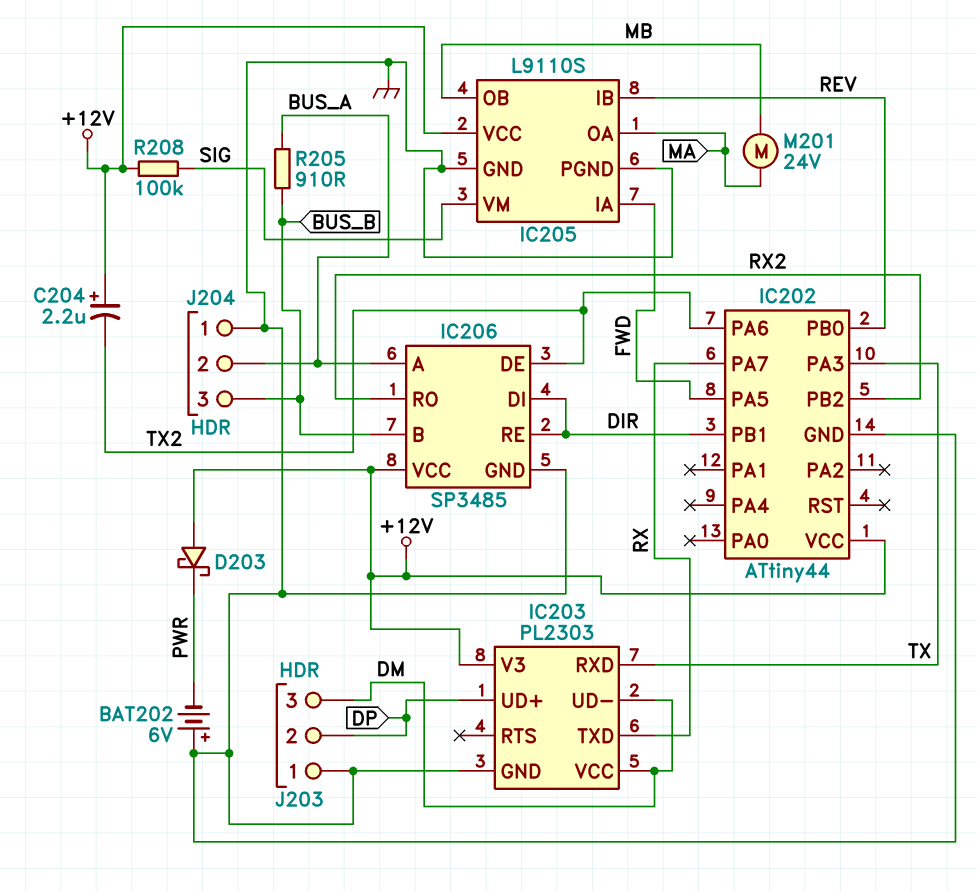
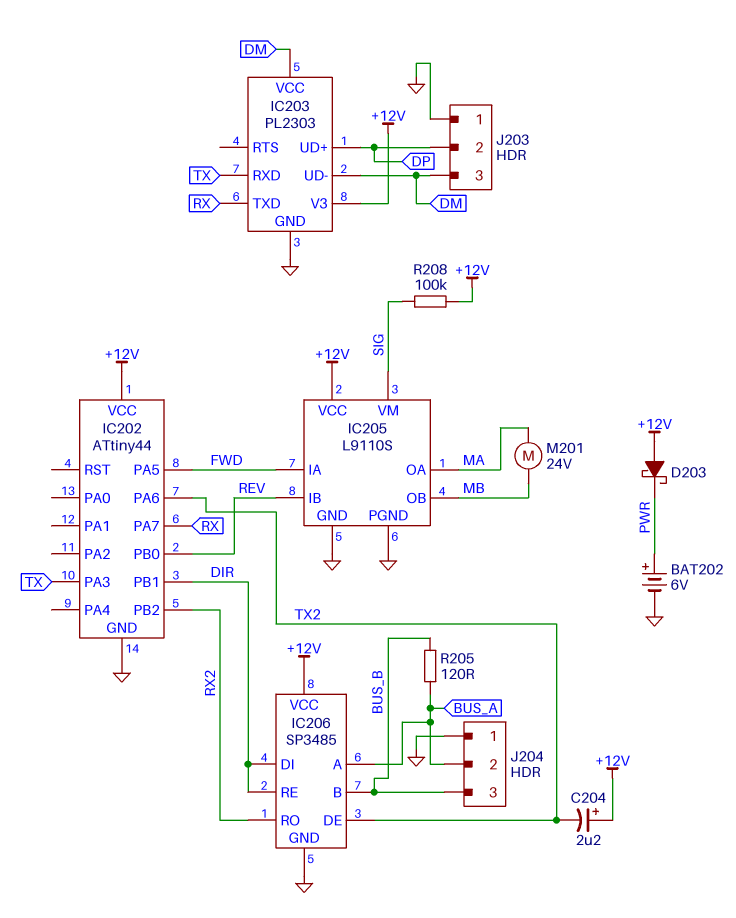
BAT202: 6V (plus GND, minus PWR) -> 6V (plus PWR, minus GND)
R205: 910 (BUS_A, BUS_B) -> 120 (BUS_A, BUS_B)

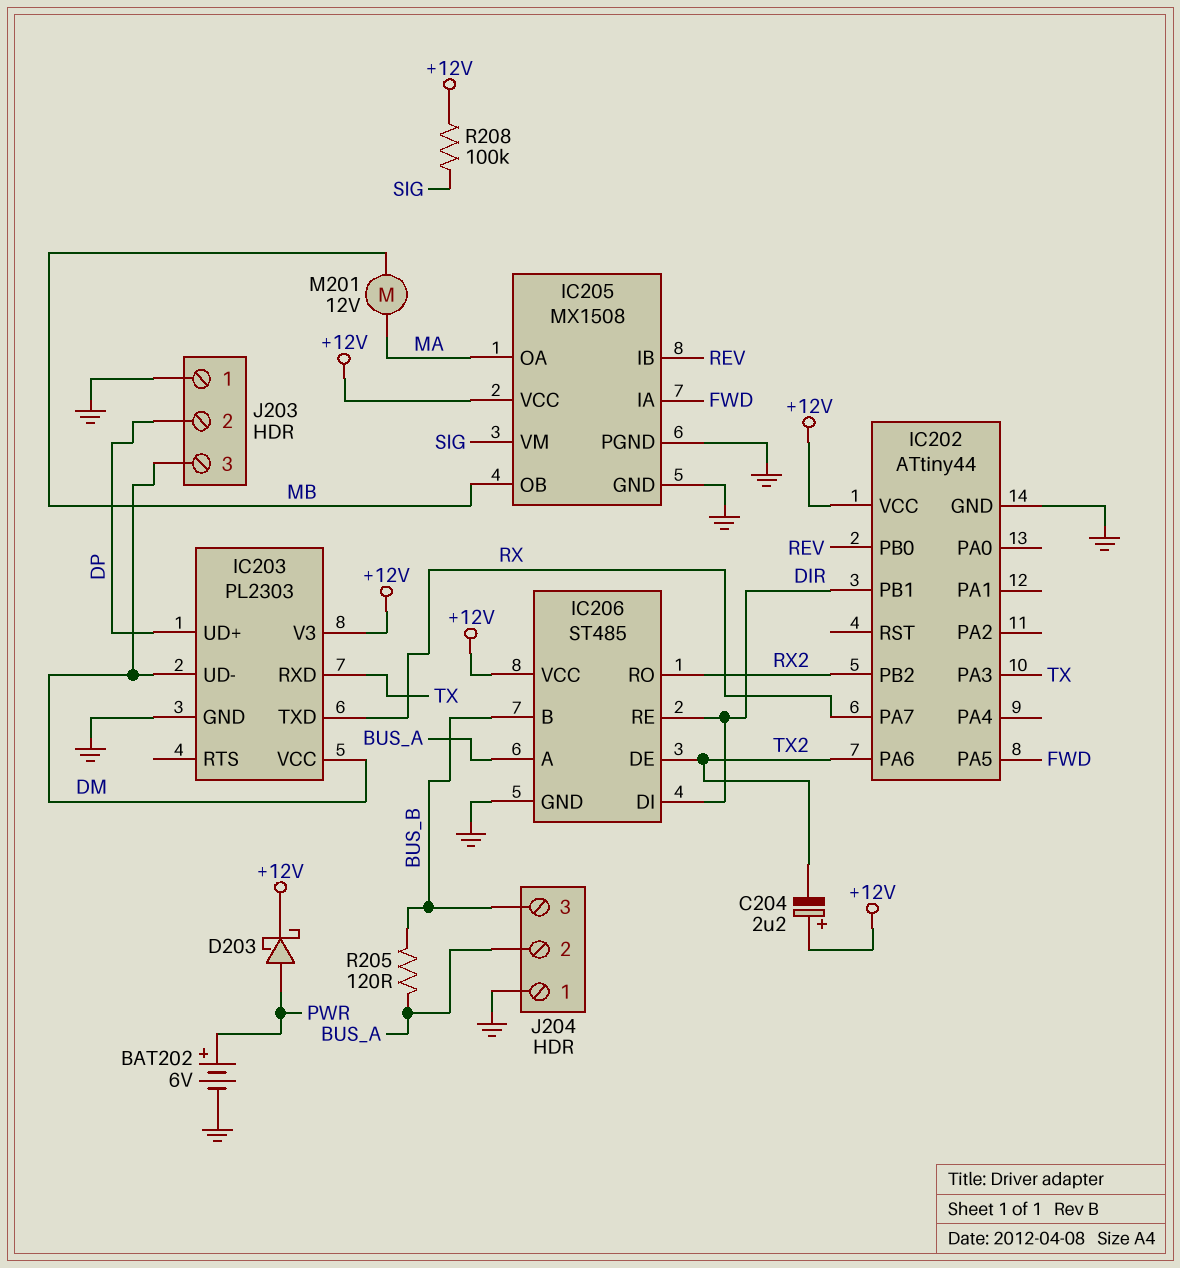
D203: schottky (A +12V, K PWR) -> schottky (A PWR, K +12V)
IC205: L9110S -> MX1508
IC206: SP3485 -> ST485
M201: motor 24V (MA, MB) -> motor 12V (MA, MB)

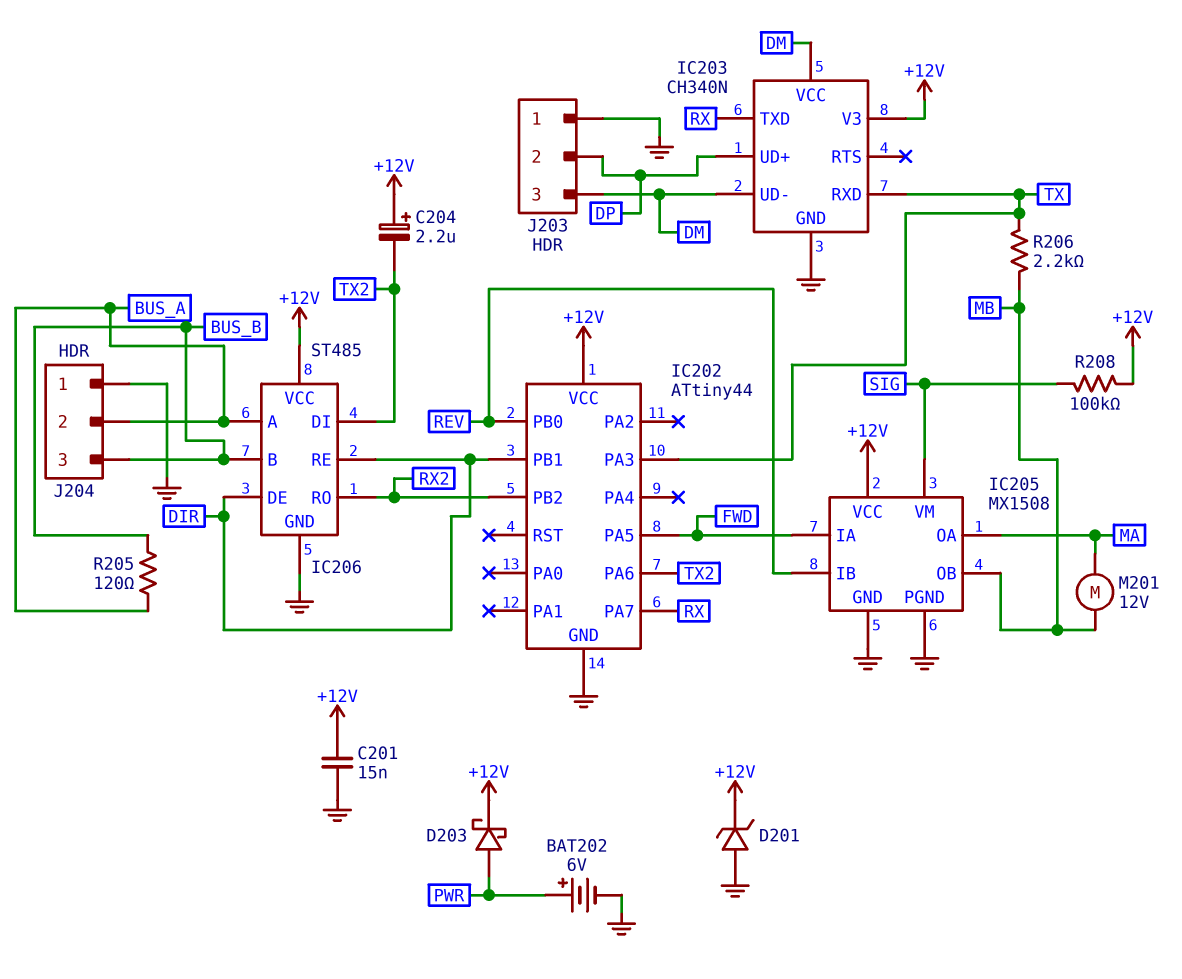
C201: none -> 15nF (+12V, GND)
D201: none -> zener (A GND, K +12V)
IC203: PL2303 -> CH340N
IC206 pin DE: TX2 -> DIR
IC206 pin DI: DIR -> TX2
R206: none -> 2.2k (MB, TX)

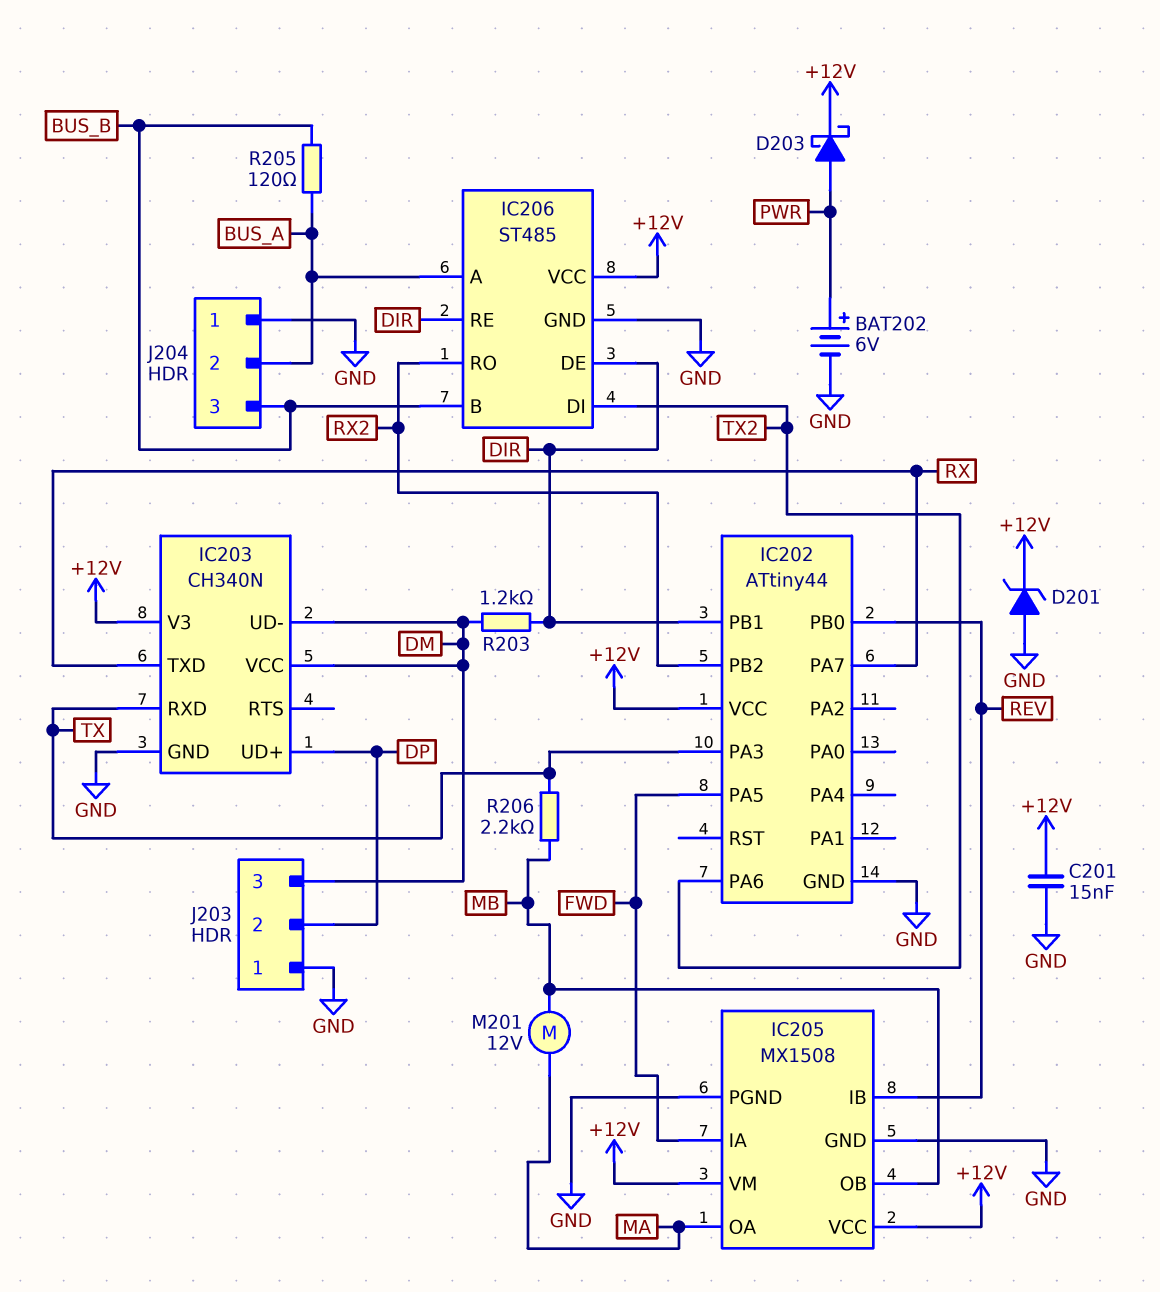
C204: 2.2uF (plus +12V, minus TX2) -> none
IC205 pin VM: SIG -> +12V
R203: none -> 1.2k (DIR, DM)
R208: 100k (+12V, SIG) -> none

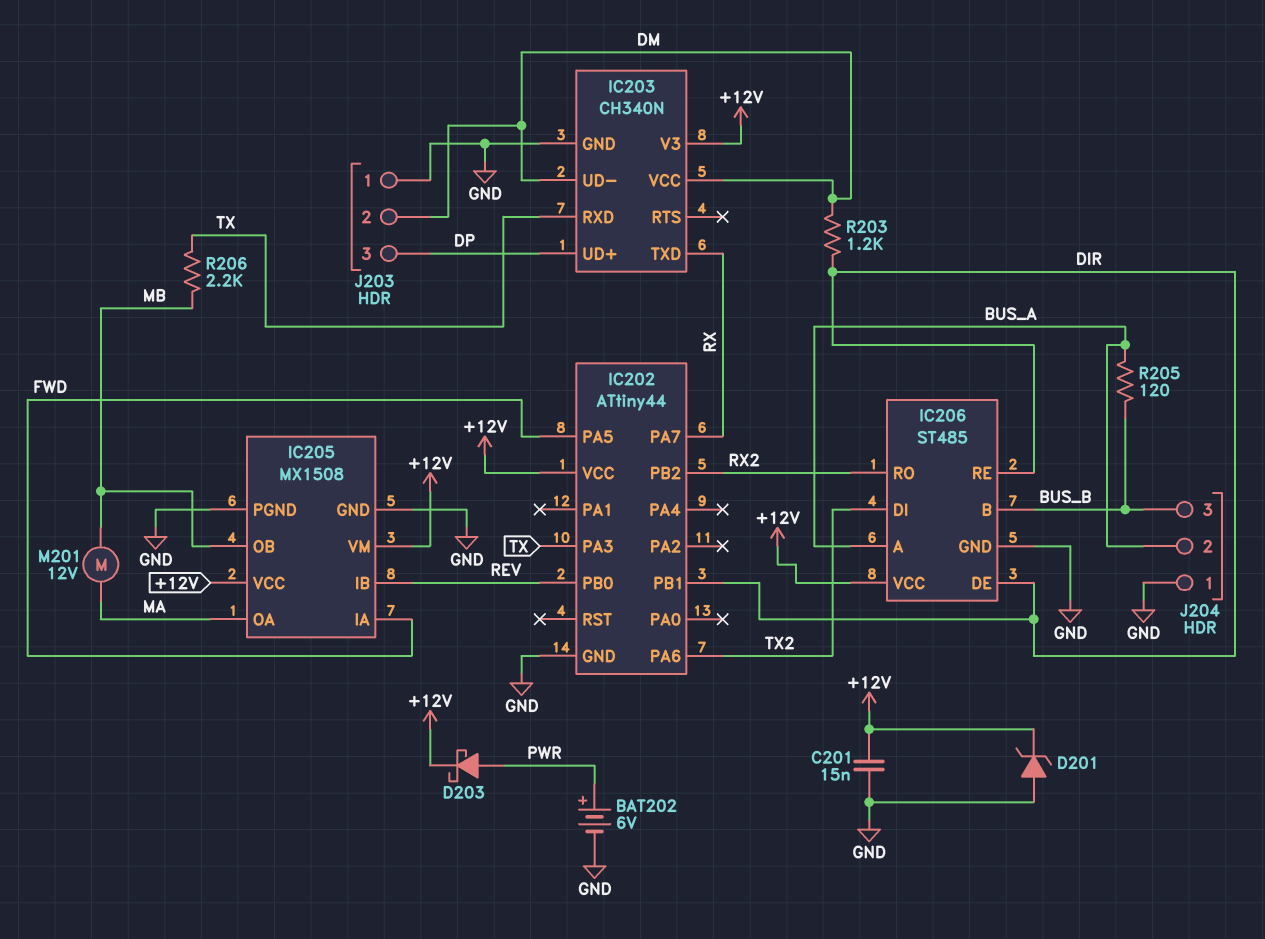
J203 pin 2: DP -> DM
J203 pin 3: DM -> DP

